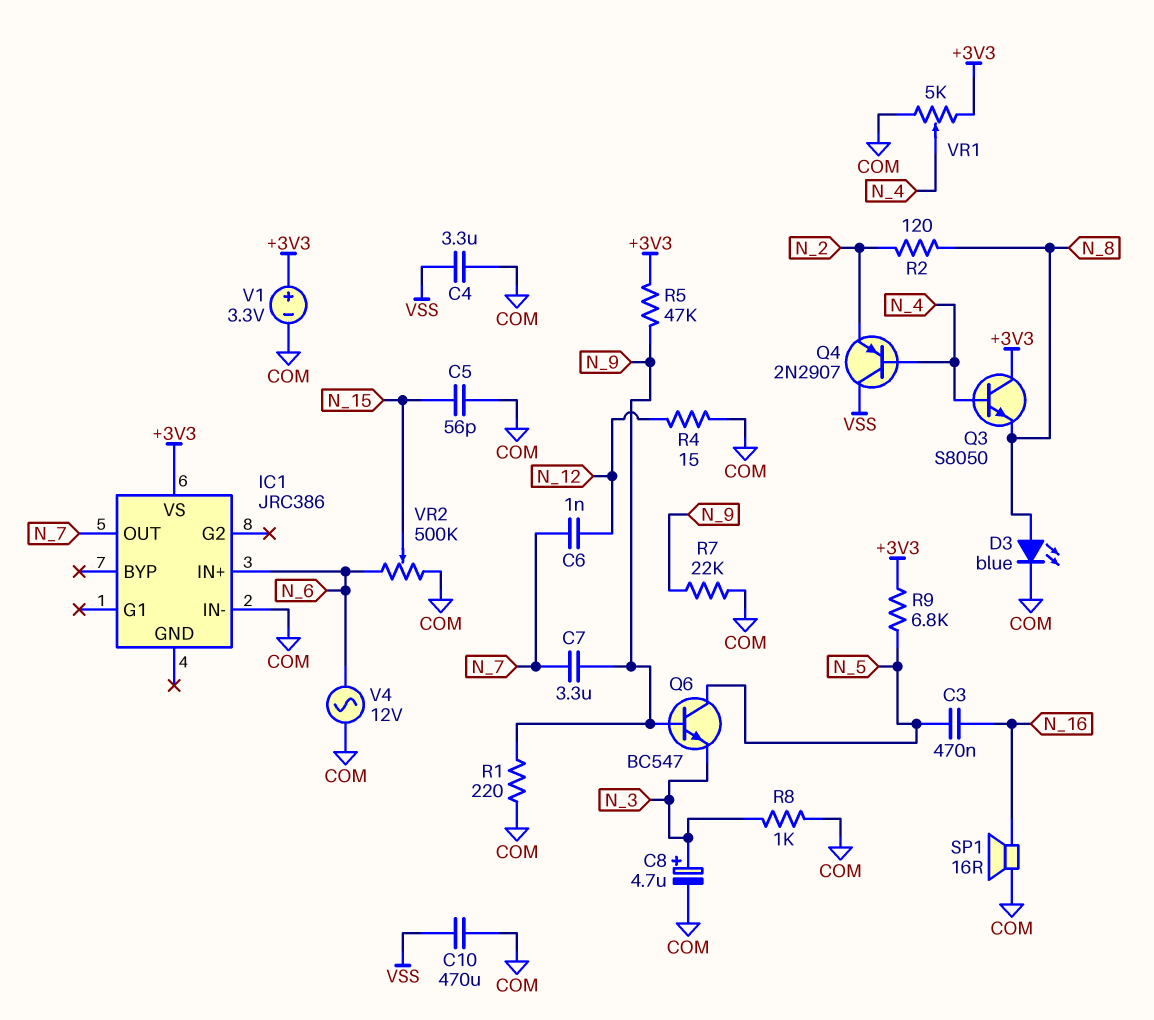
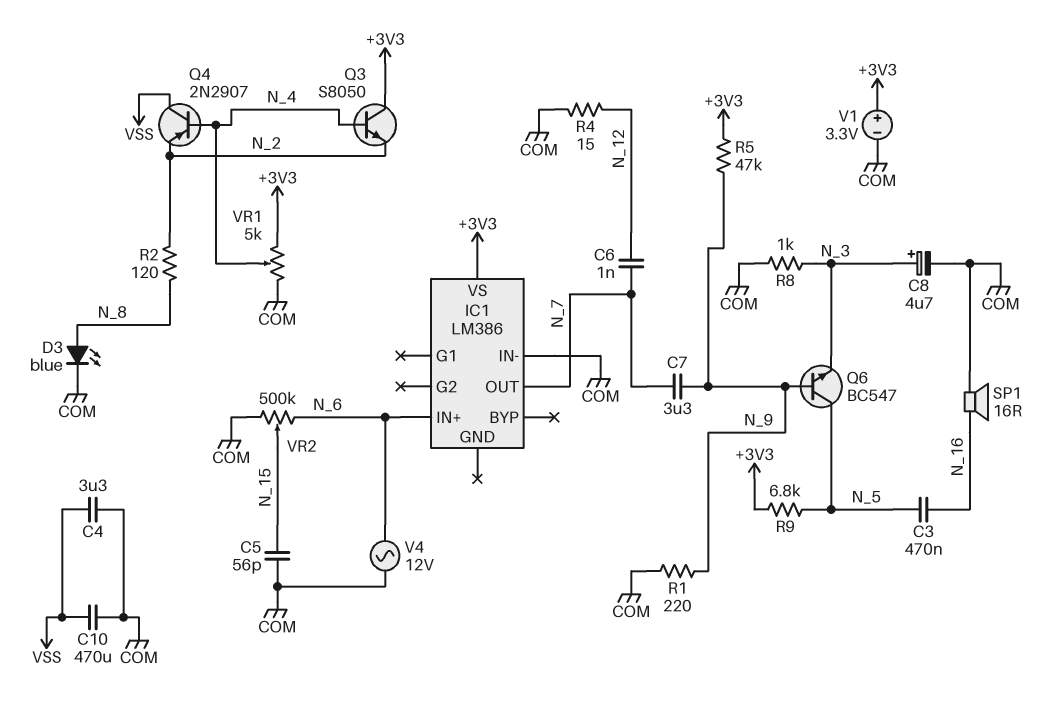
IC1: JRC386 -> LM386
Q3: NPN S8050 (B N_4, C +3V3, E N_8) -> NPN S8050 (B N_4, C +3V3, E N_2)
R7: 22k (COM, N_9) -> none

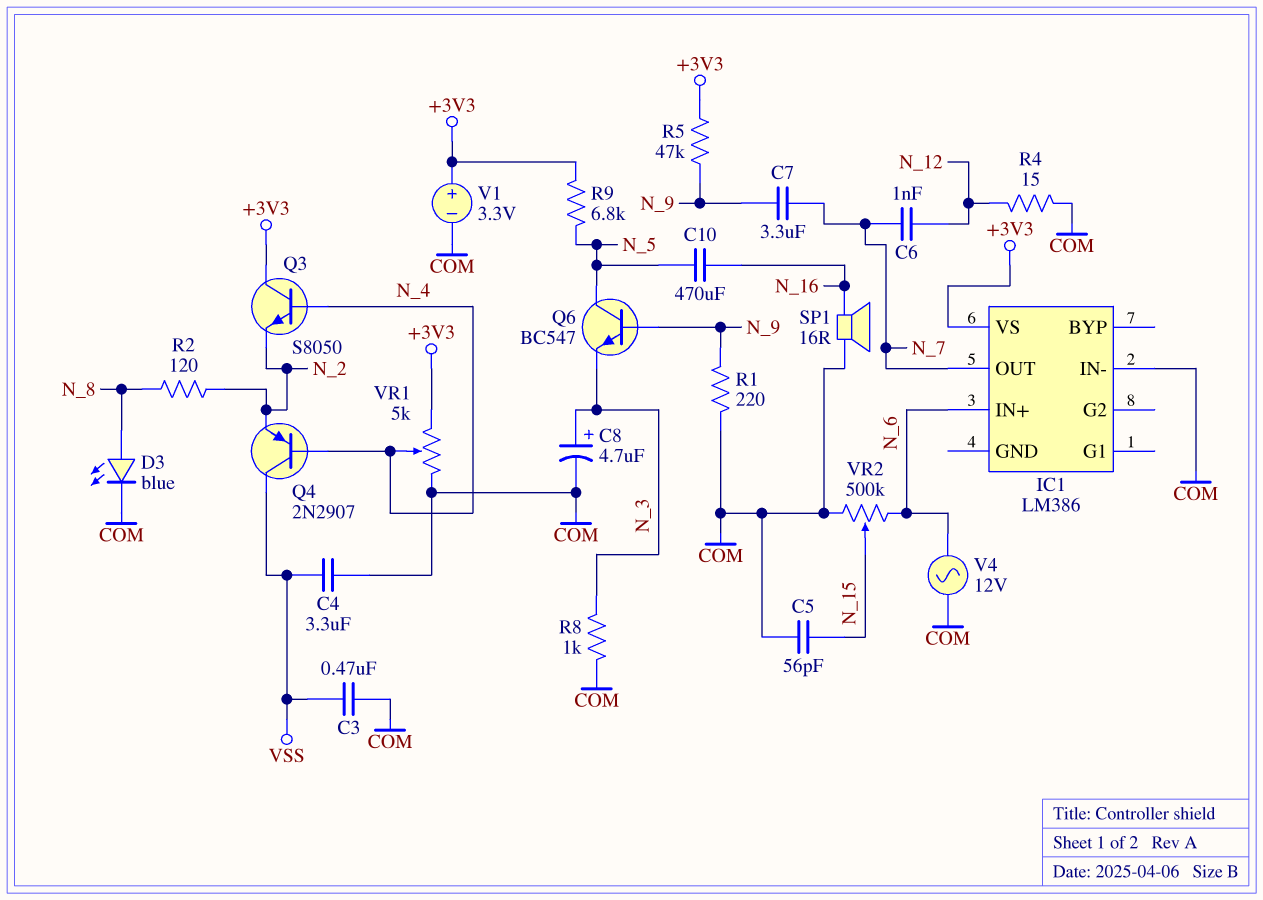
C3: 470nF (N_5, N_16) -> 470nF (COM, VSS)
C10: 470uF (COM, VSS) -> 470uF (N_5, N_16)

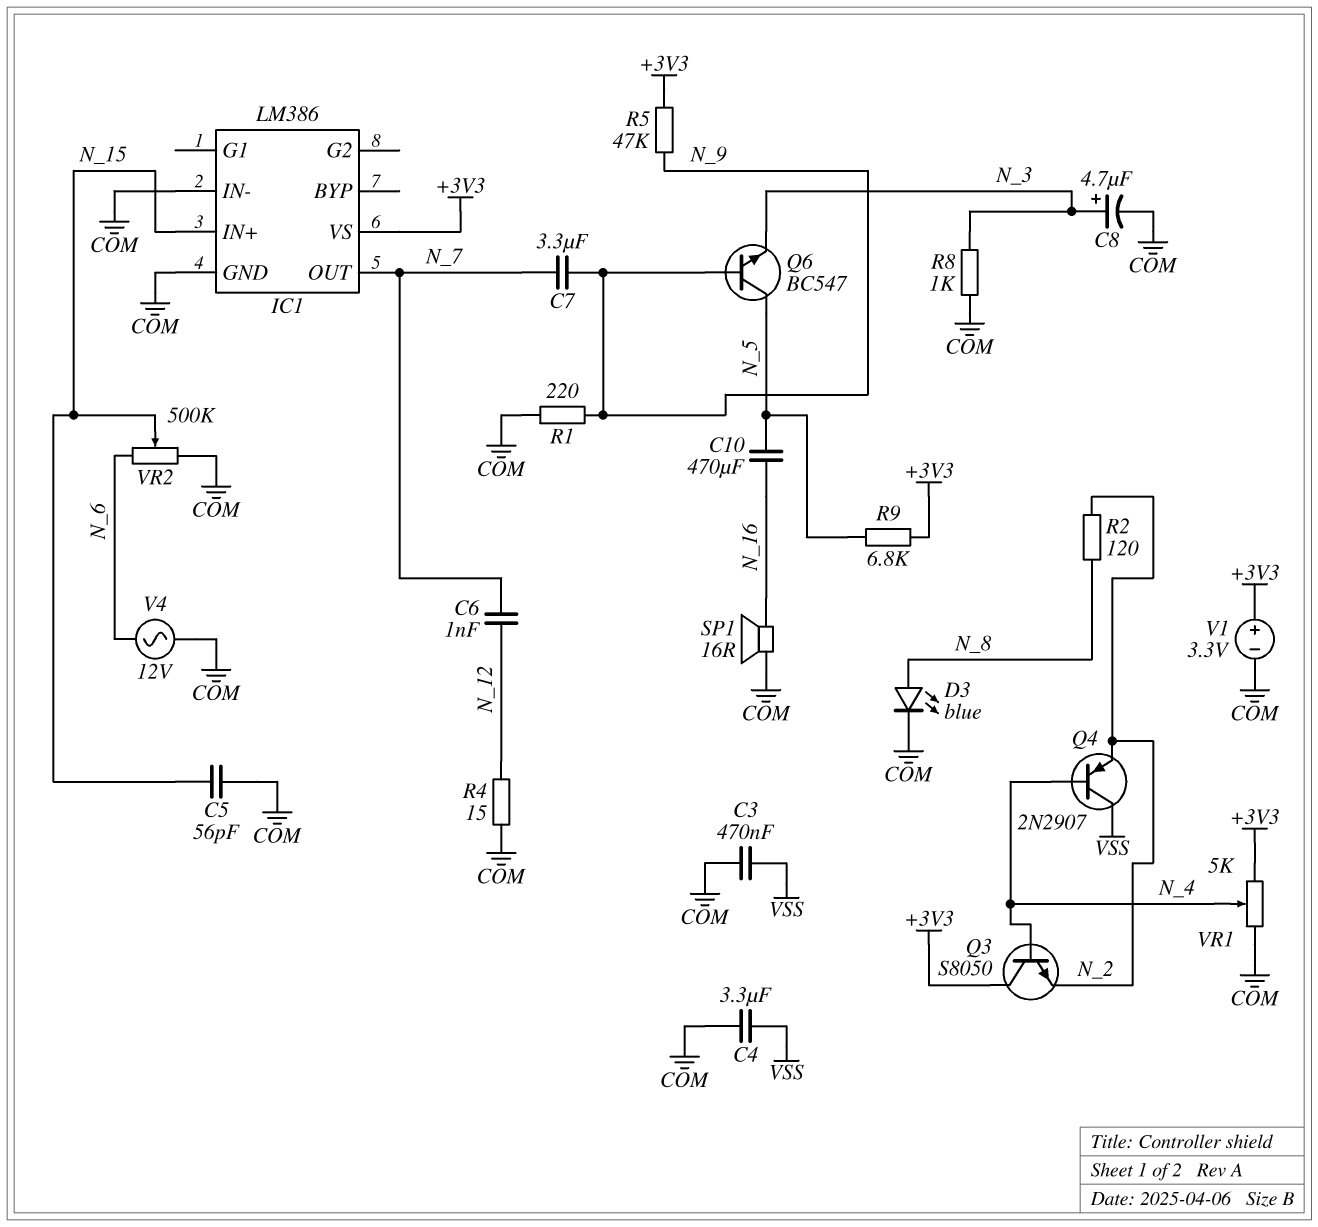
IC1 pin GND: none -> COM
IC1 pin IN+: N_6 -> N_15

